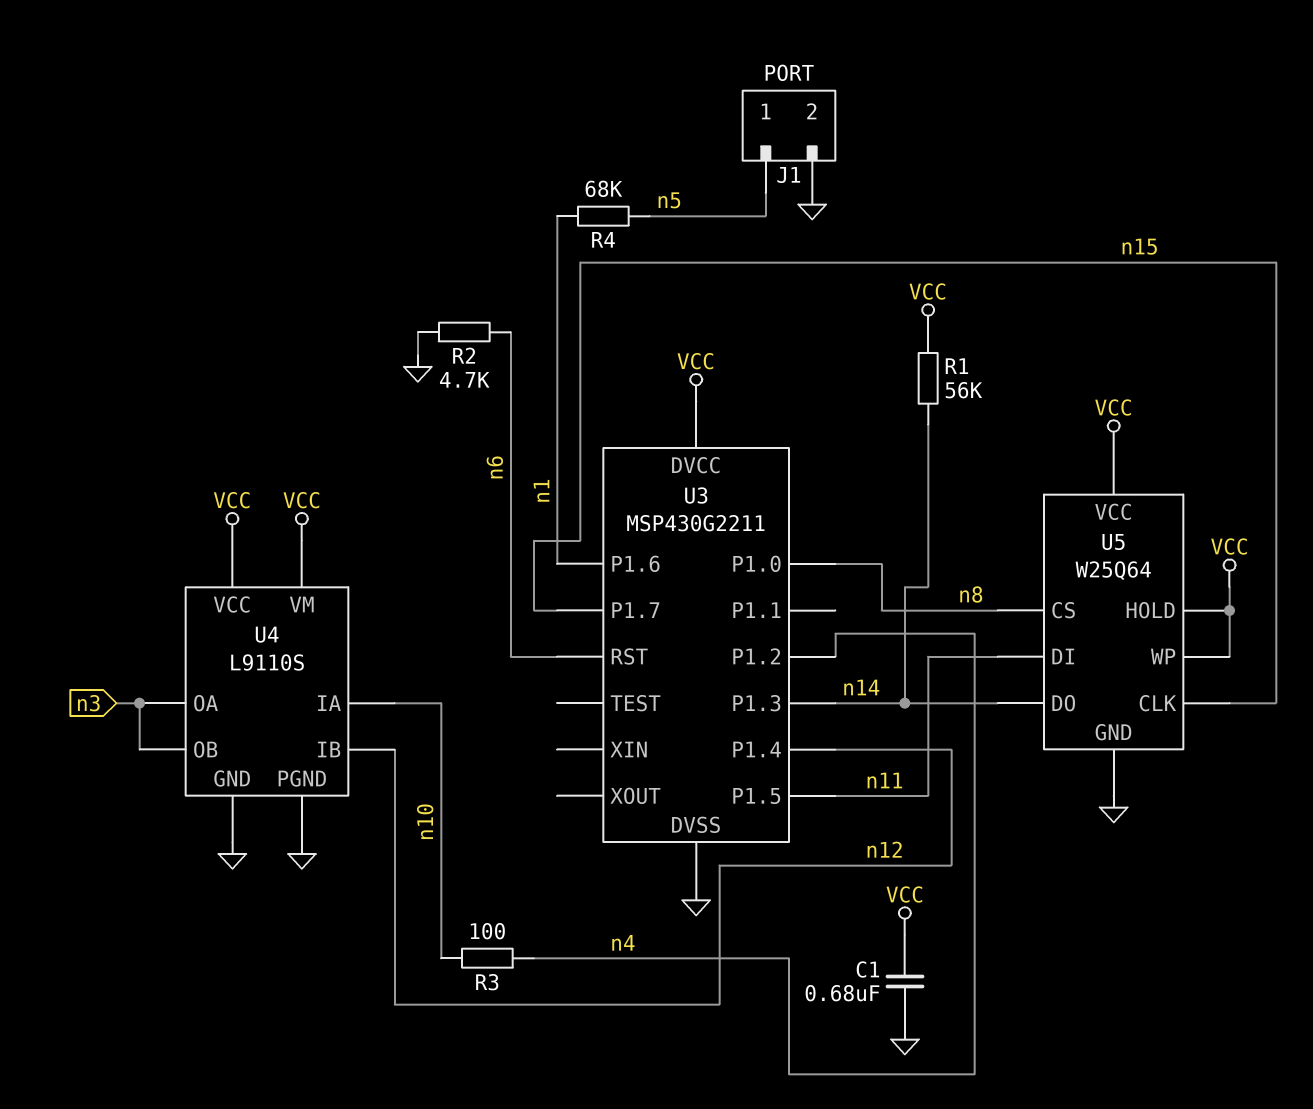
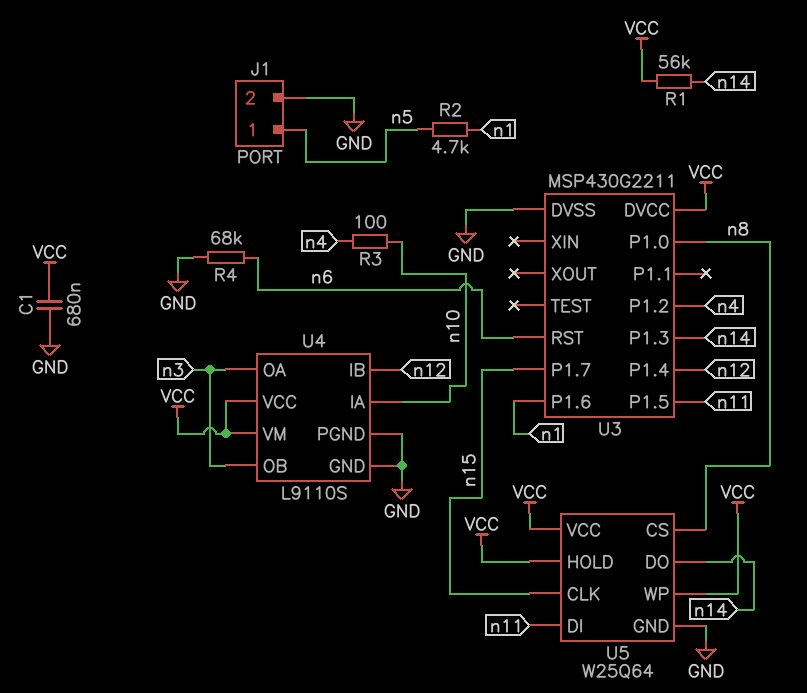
R2: 4.7k (GND, n6) -> 4.7k (n1, n5)
R4: 68k (n1, n5) -> 68k (GND, n6)

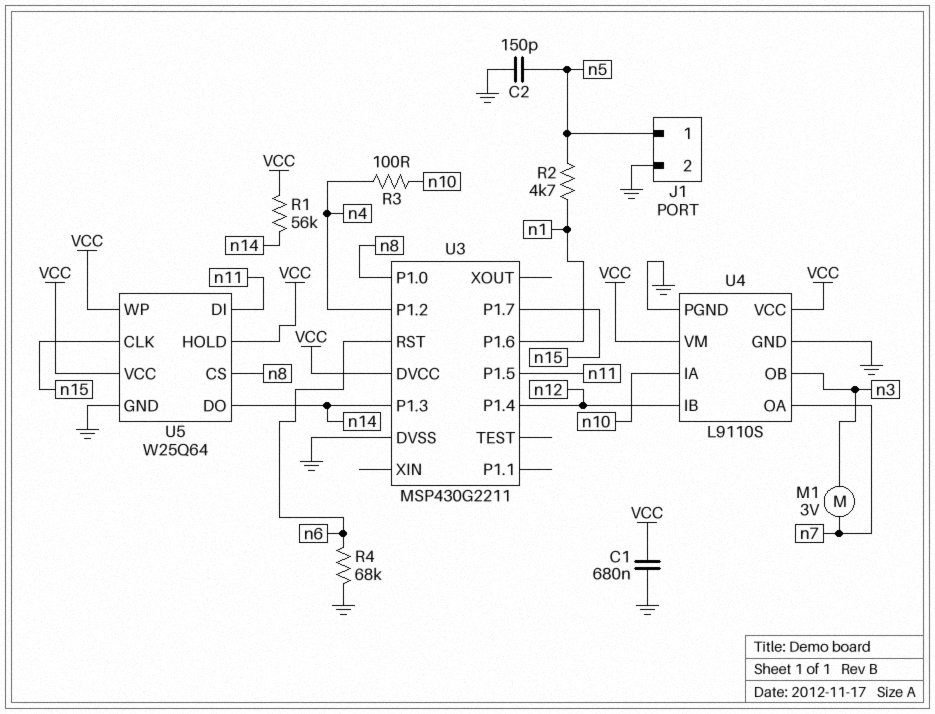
C2: none -> 150pF (GND, n5)
M1: none -> motor 3V (n3, n7)
U4 pin OA: n3 -> n7

